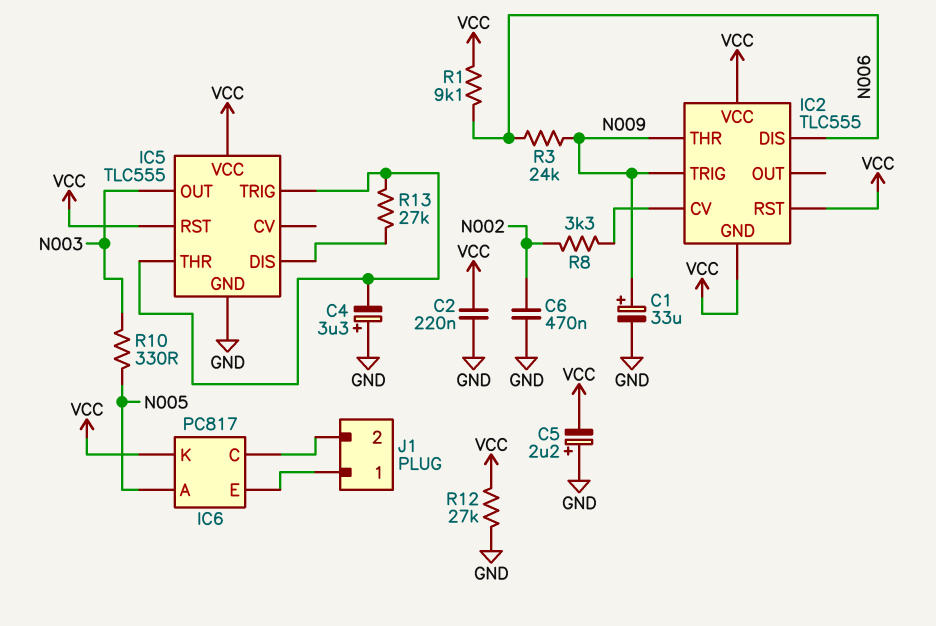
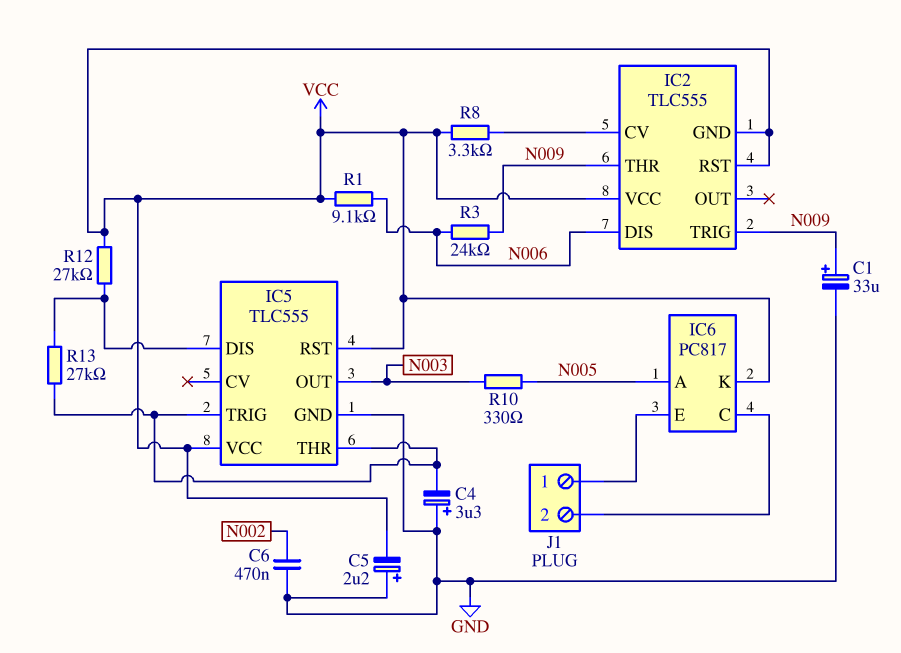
C2: 220nF (GND, VCC) -> none
R8: 3.3k (IC2/CV, N002) -> 3.3k (IC2/CV, VCC)
R12: 27k (GND, VCC) -> 27k (IC5/DIS, VCC)

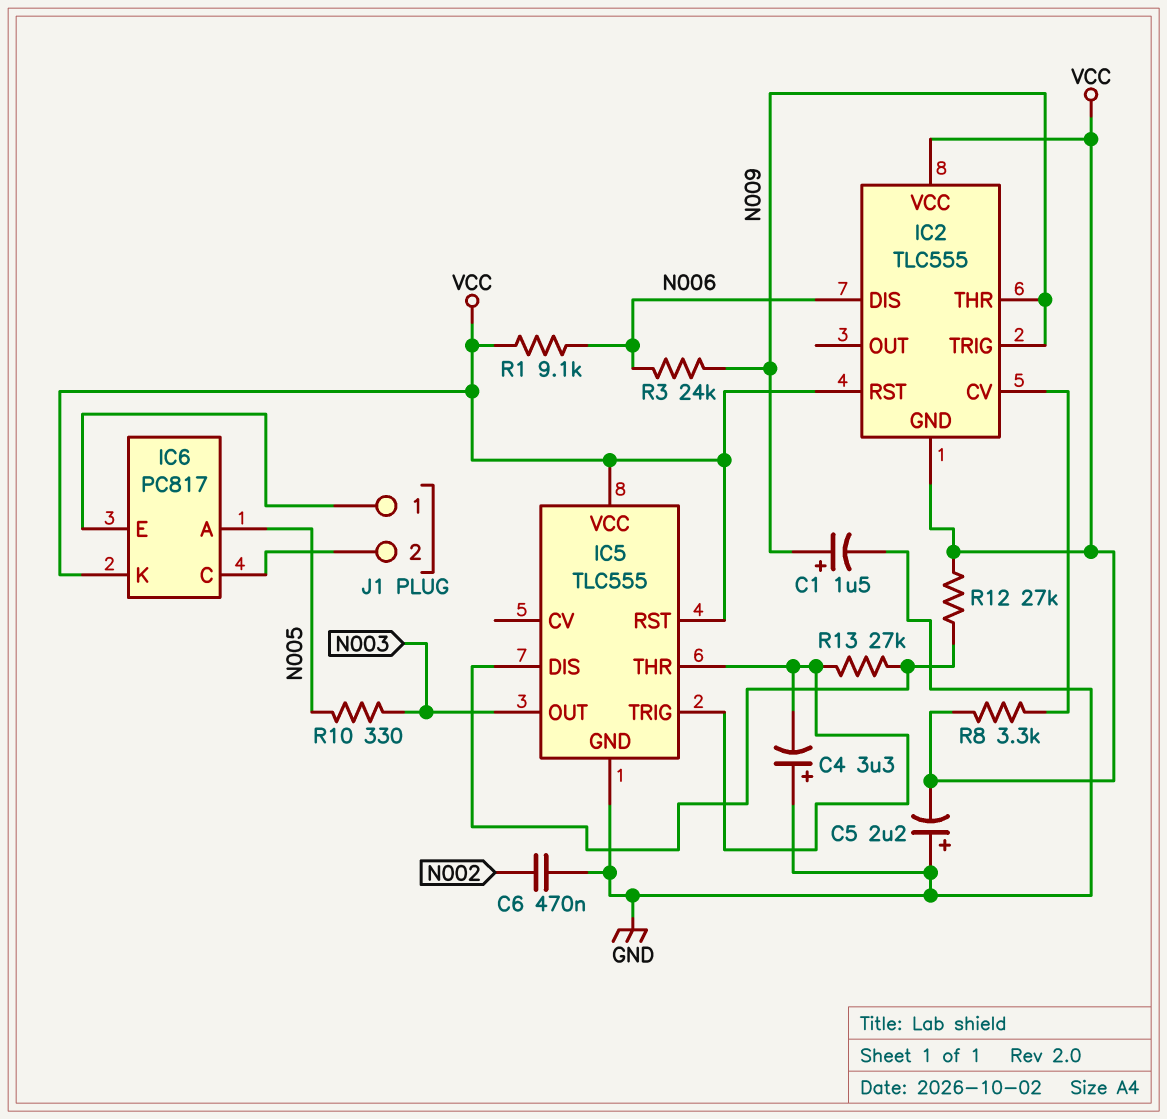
C1: 33uF (plus N009, minus GND) -> 1.5uF (plus N009, minus GND)

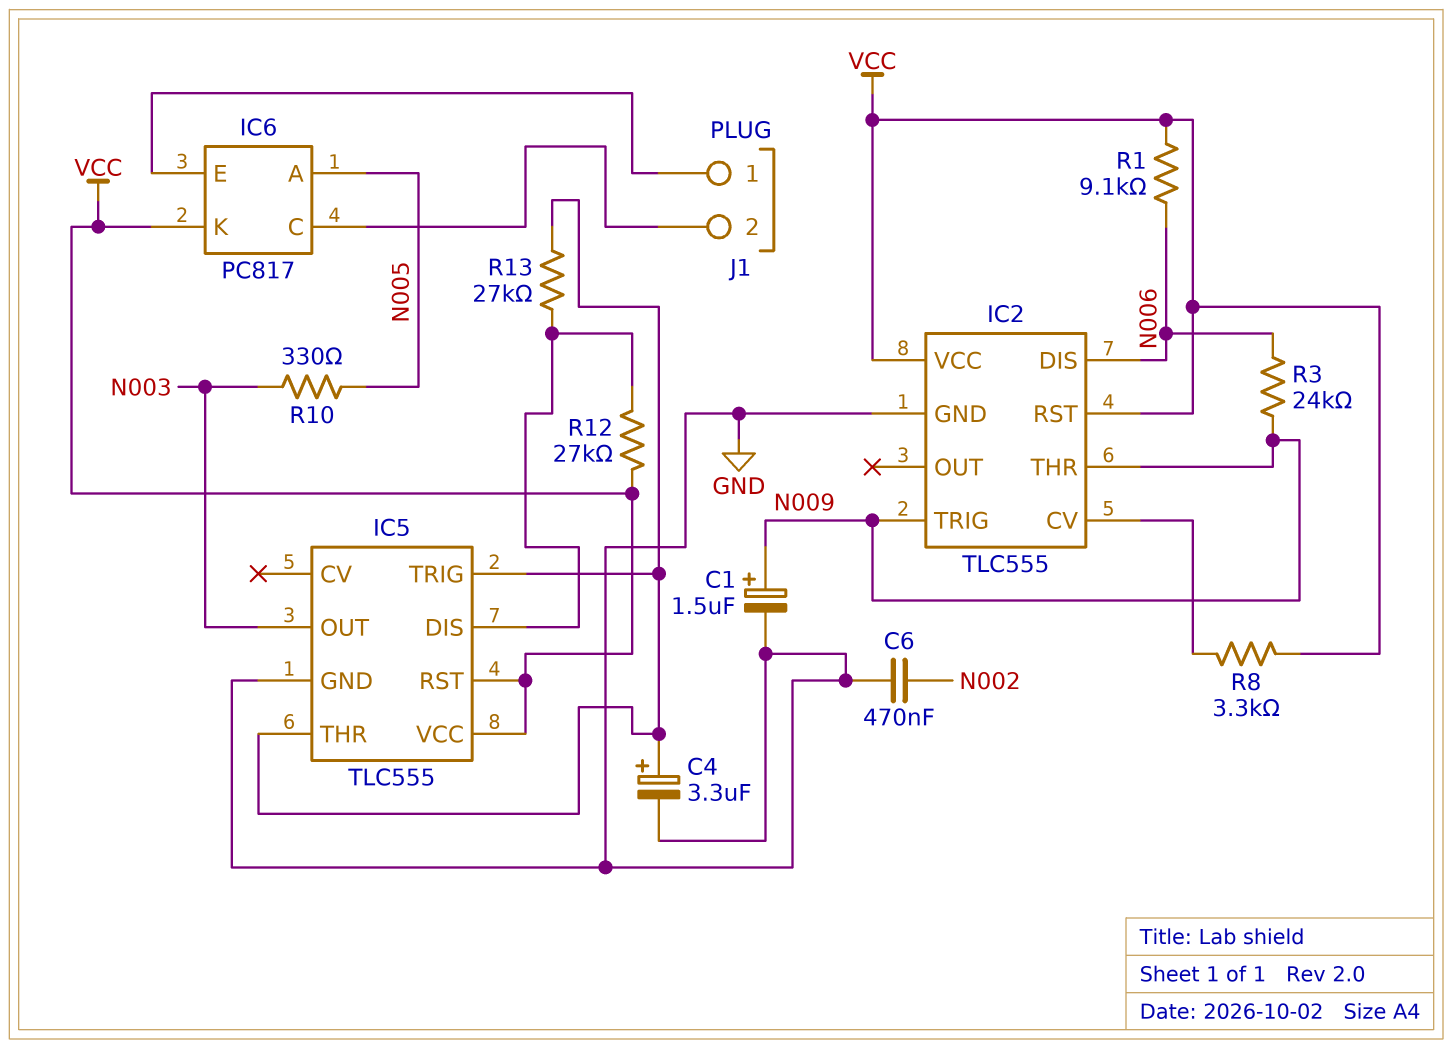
C4: 3.3uF (plus GND, minus IC5/THR) -> 3.3uF (plus IC5/THR, minus GND)
C5: 2.2uF (plus GND, minus VCC) -> none
IC2 pin GND: VCC -> GND

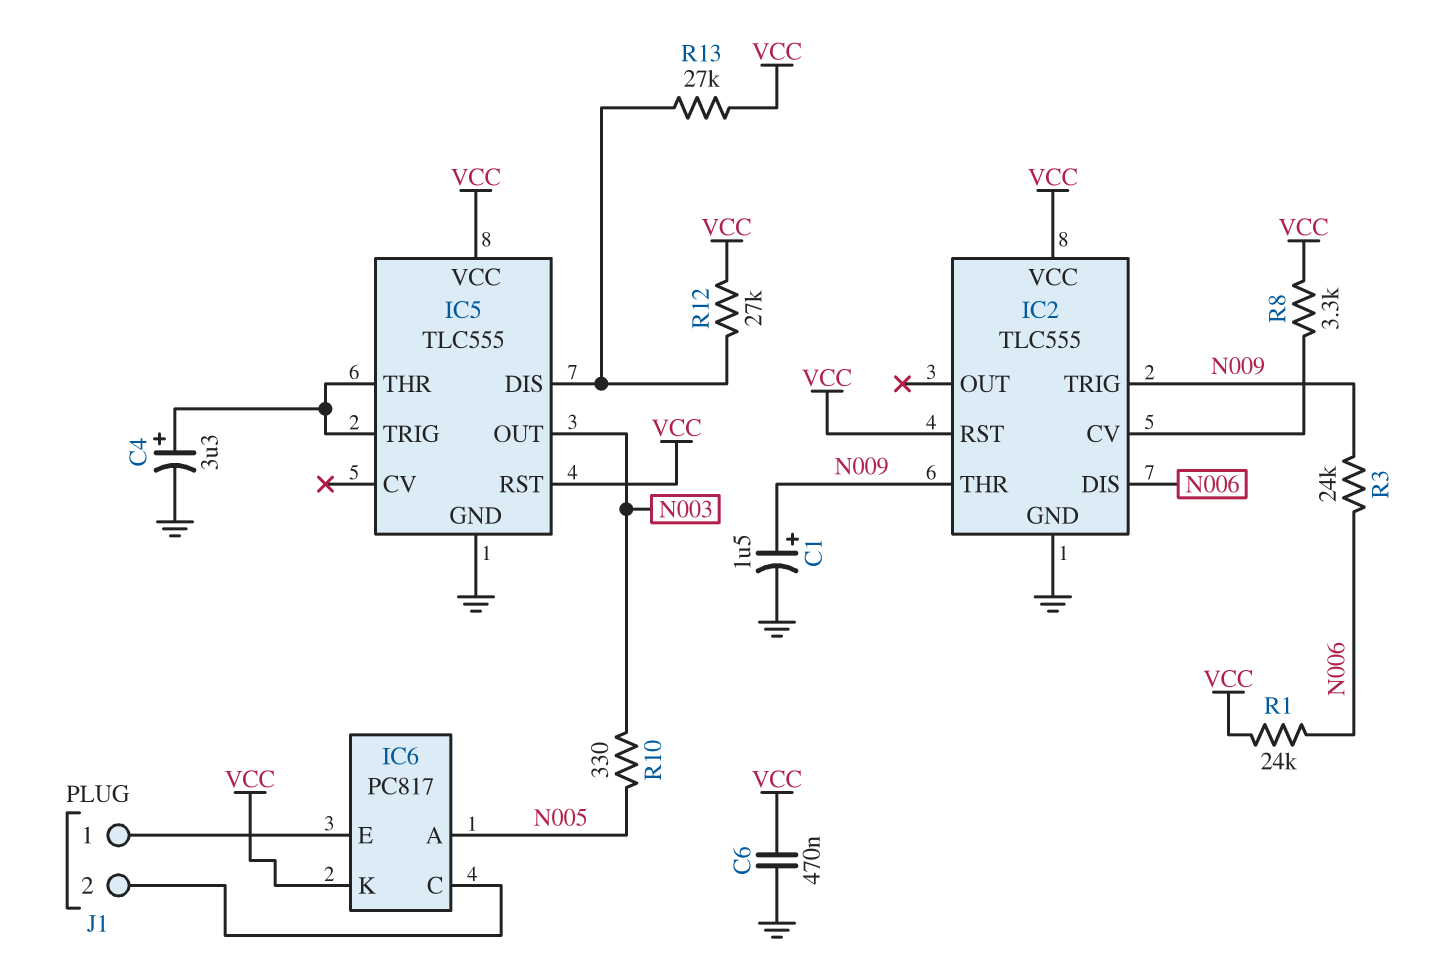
C6: 470nF (GND, N002) -> 470nF (GND, VCC)
R1: 9.1k (N006, VCC) -> 24k (N006, VCC)
R13: 27k (IC5/DIS, IC5/THR) -> 27k (IC5/DIS, VCC)

